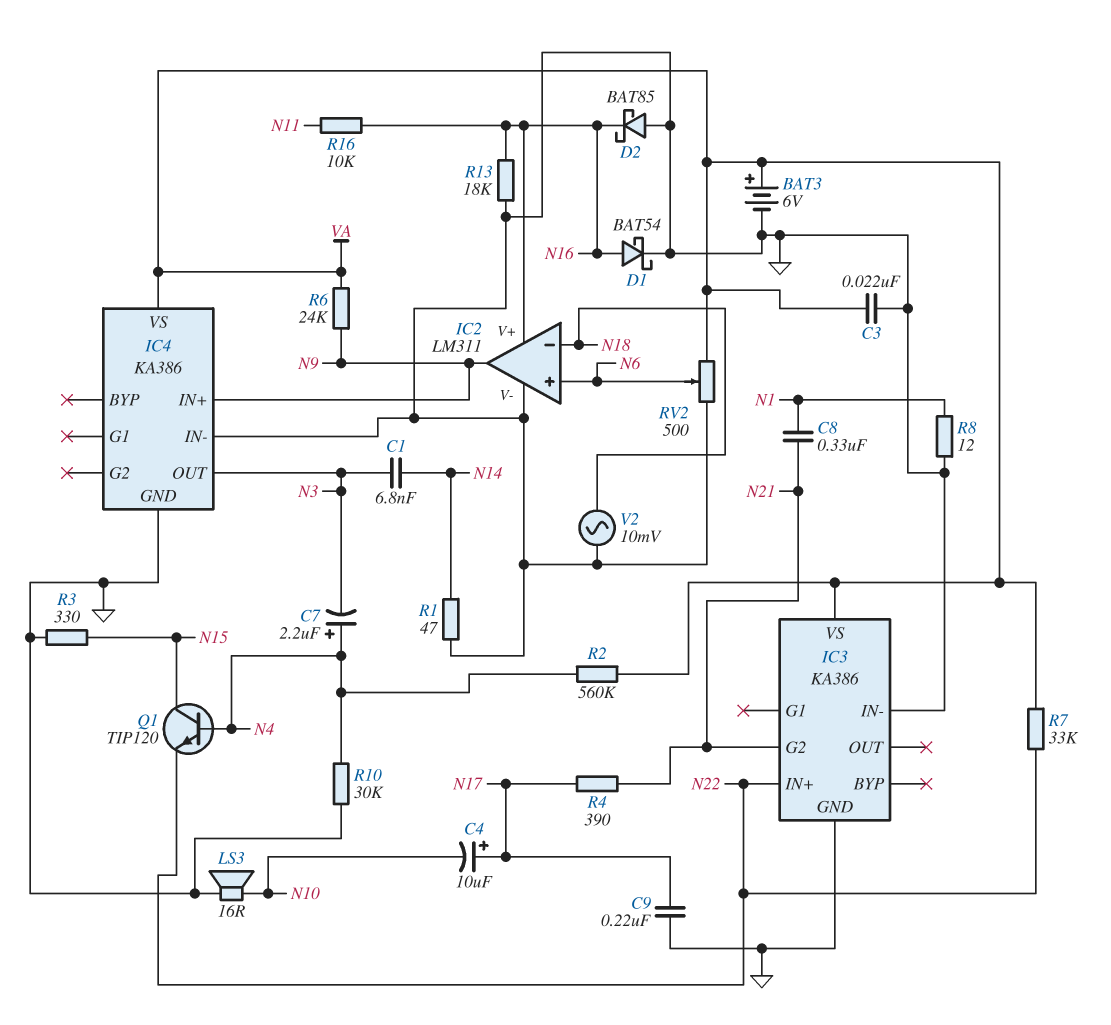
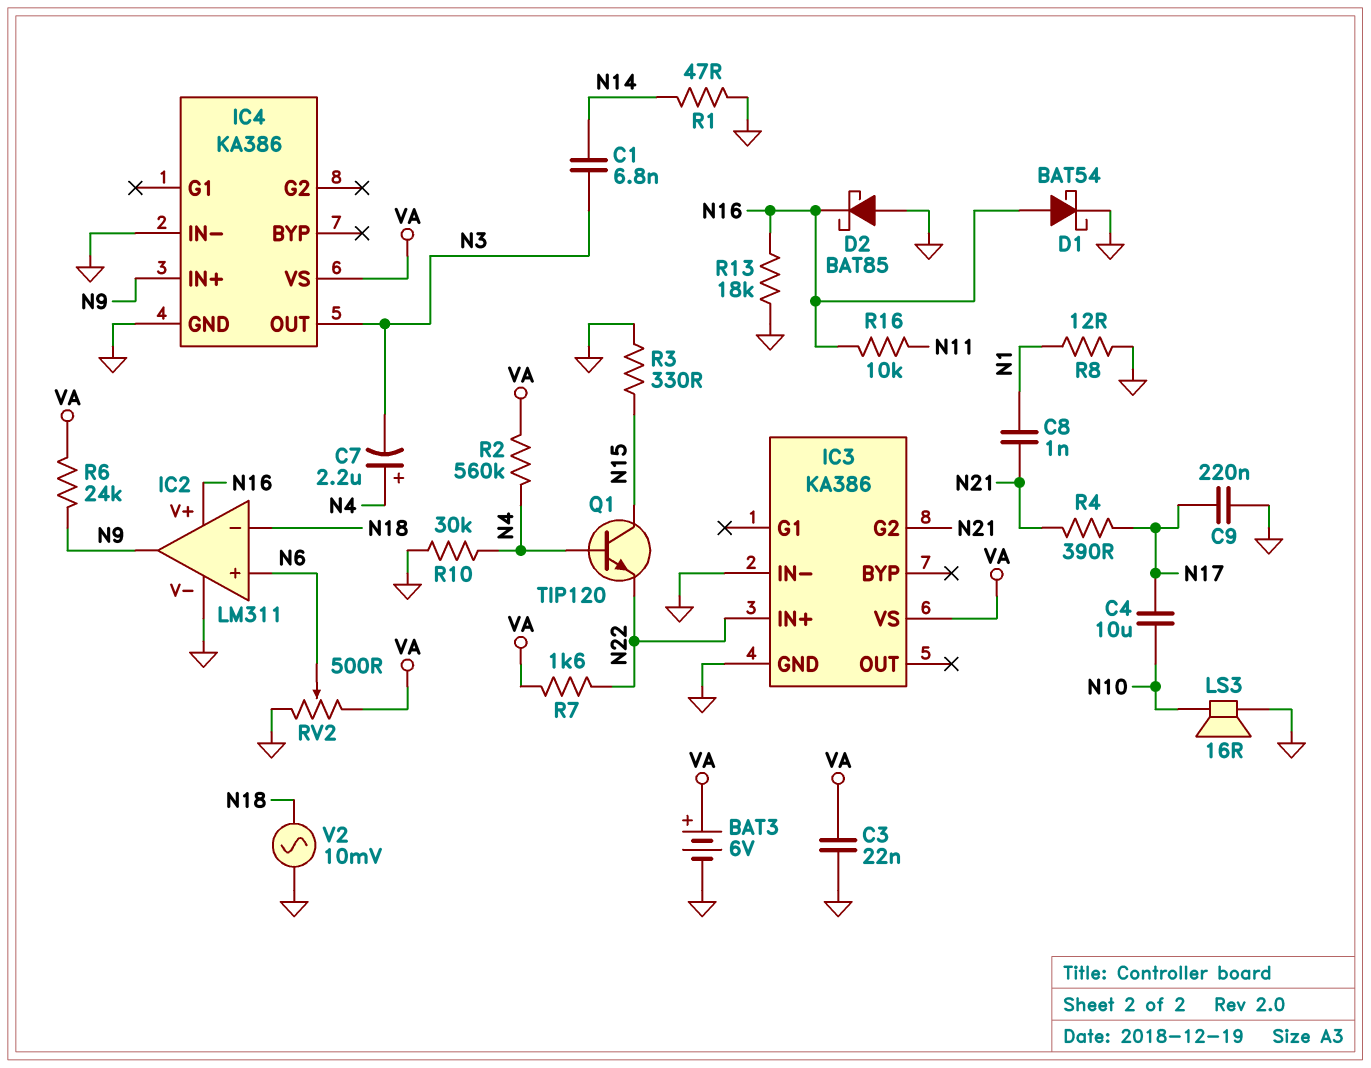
C4: 10uF (plus N17, minus N10) -> 10uF (N10, N17)
C8: 330nF (N1, N21) -> 1nF (N1, N21)
R7: 33k (N22, VA) -> 1.6k (N22, VA)

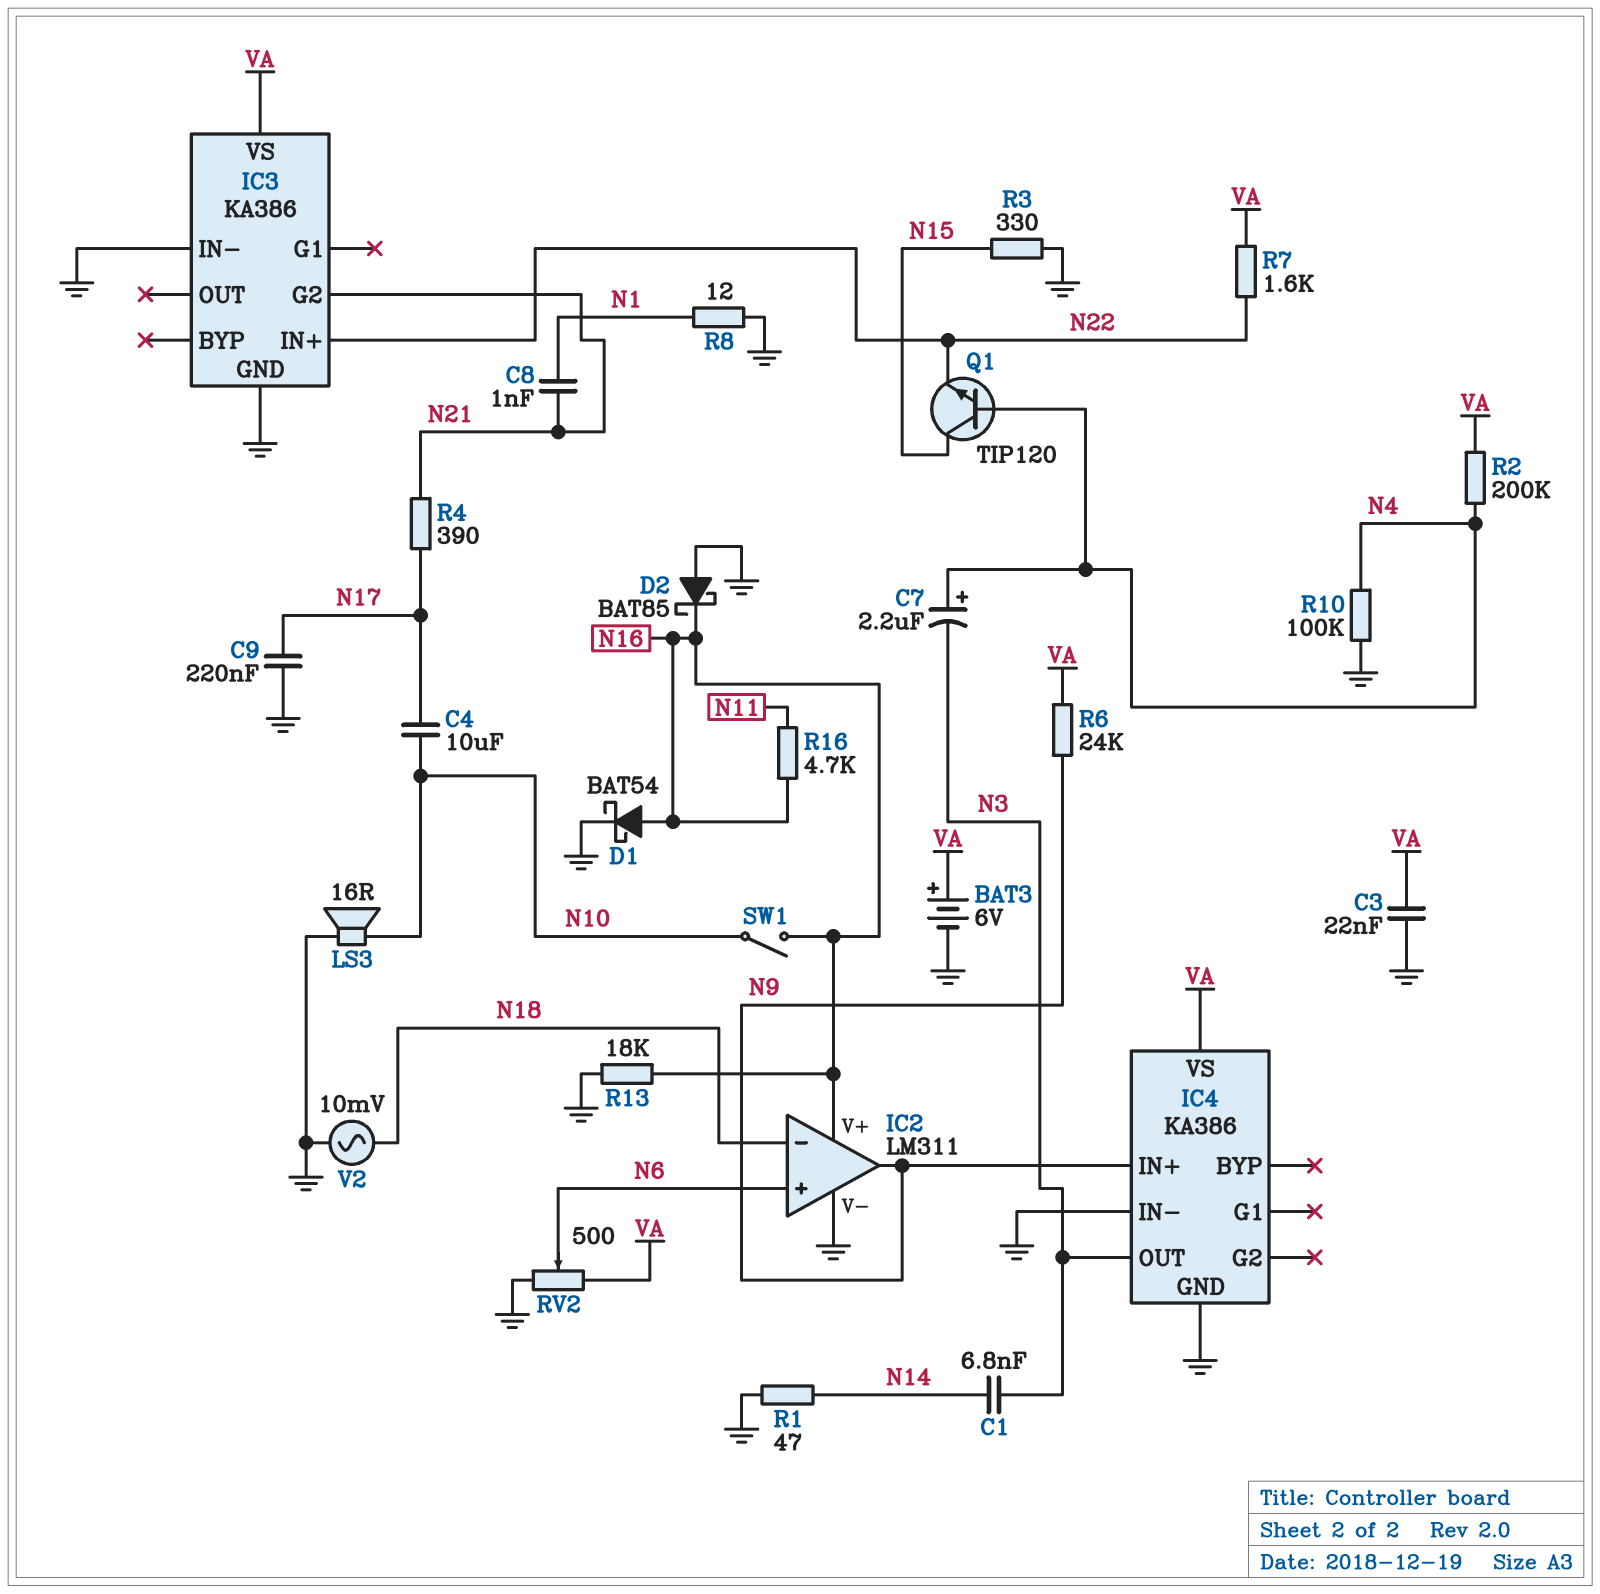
R2: 560k (N4, VA) -> 200k (N4, VA)
R10: 30k (GND, N4) -> 100k (GND, N4)
R16: 10k (N11, N16) -> 4.7k (N11, N16)
SW1: none -> switch (N10, N16)

